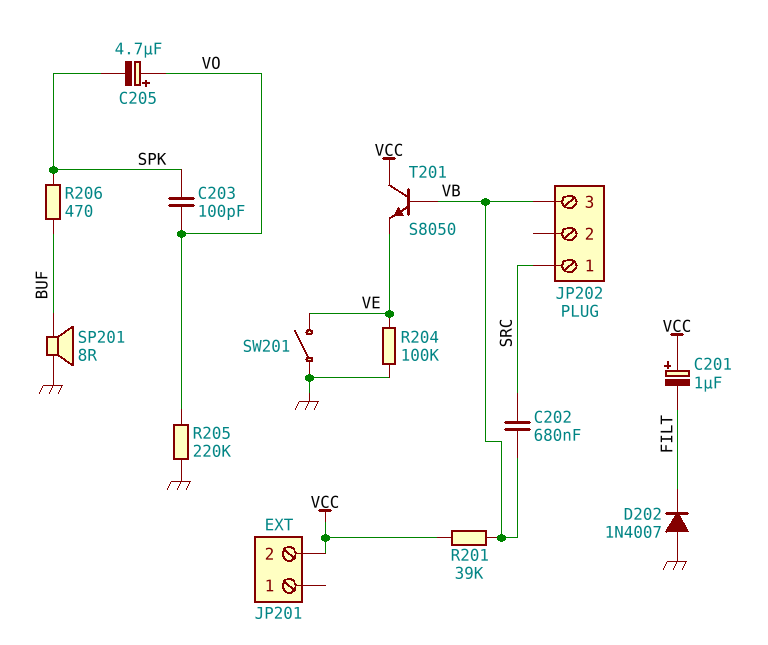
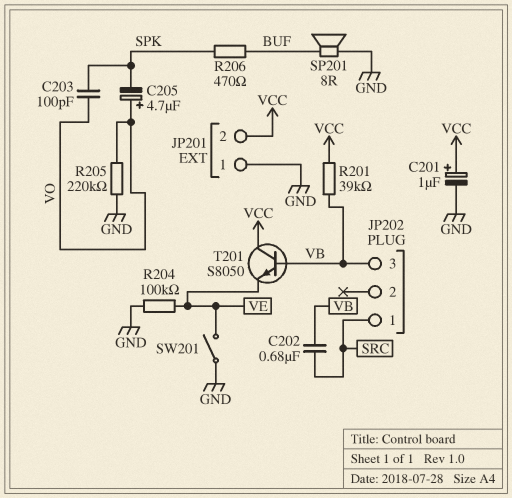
C201: 1uF (plus VCC, minus FILT) -> 1uF (plus VCC, minus GND)
D202: diode 1N4007 (A GND, K FILT) -> none
JP201 pin 1: none -> GND

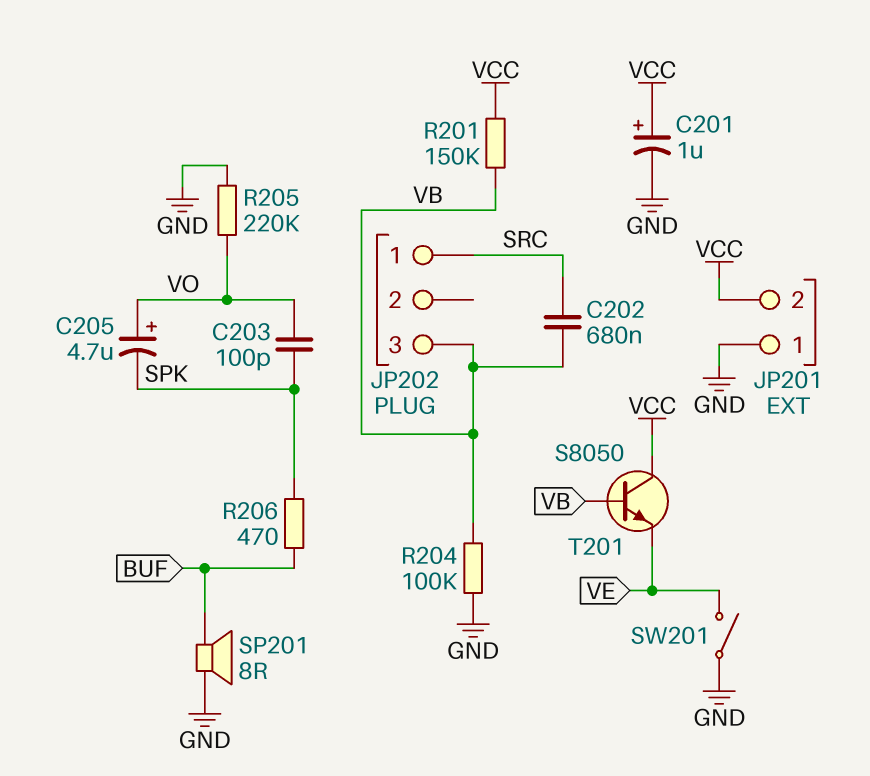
R201: 39k (VB, VCC) -> 150k (VB, VCC)
R204: 100k (GND, VE) -> 100k (GND, VB)

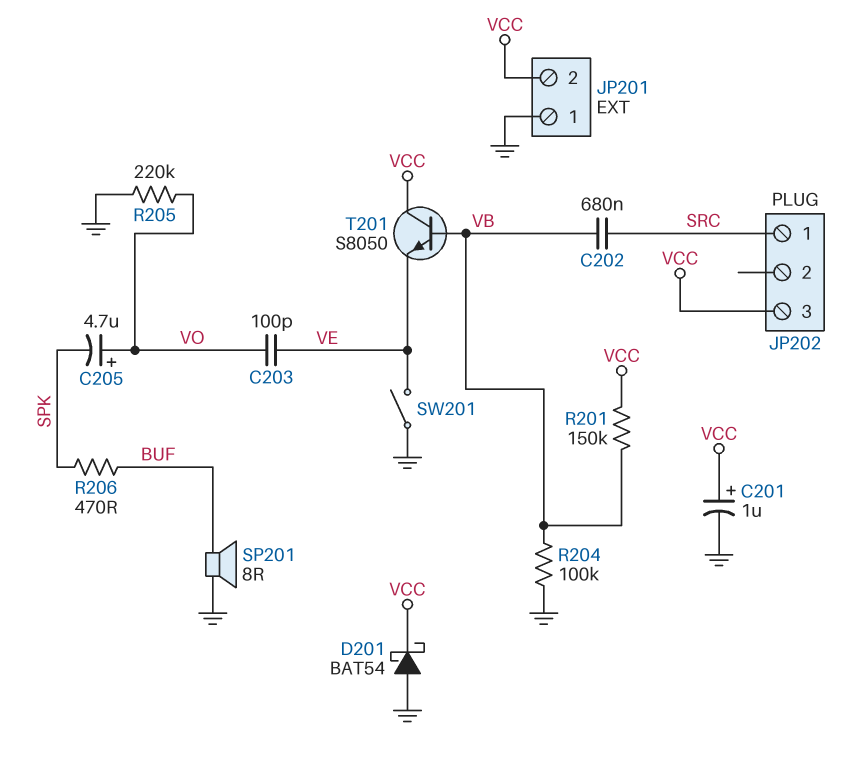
C203: 100pF (SPK, VO) -> 100pF (VE, VO)
D201: none -> schottky BAT54 (A GND, K VCC)
JP202 pin 3: VB -> VCC

